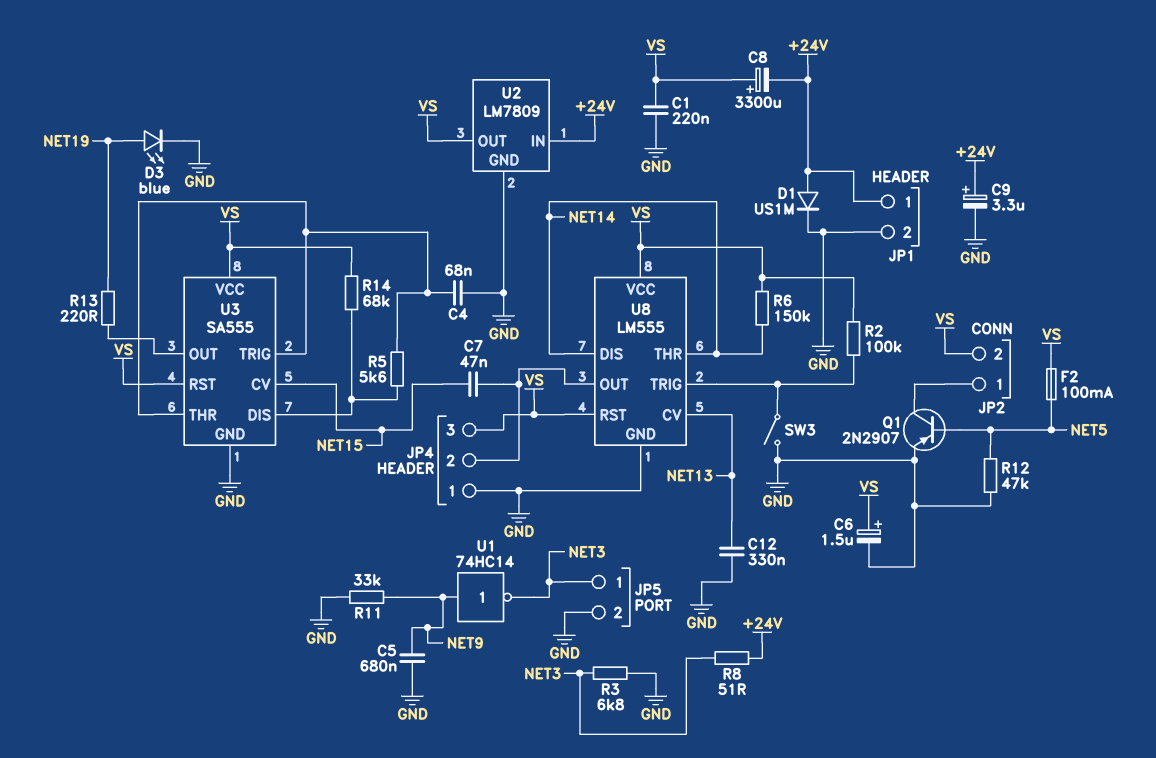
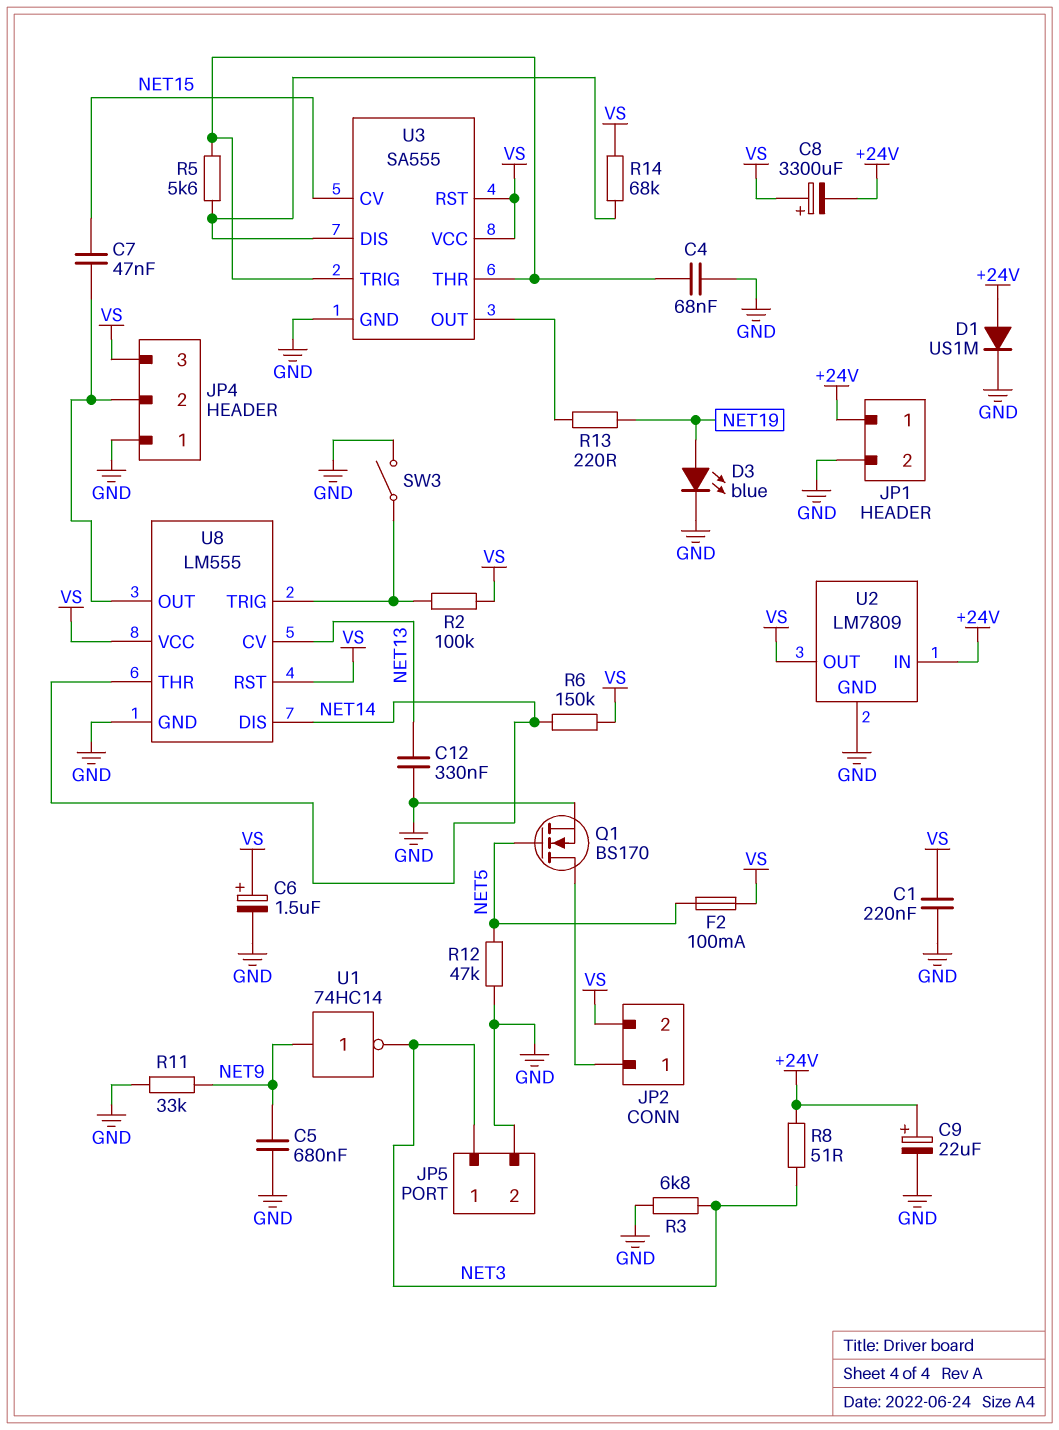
C9: 3.3uF (plus +24V, minus GND) -> 22uF (plus +24V, minus GND)
Q1: PNP 2N2907 (B NET5, C JP2/1, E GND) -> NMOS BS170 (G NET5, D JP2/1, S GND)

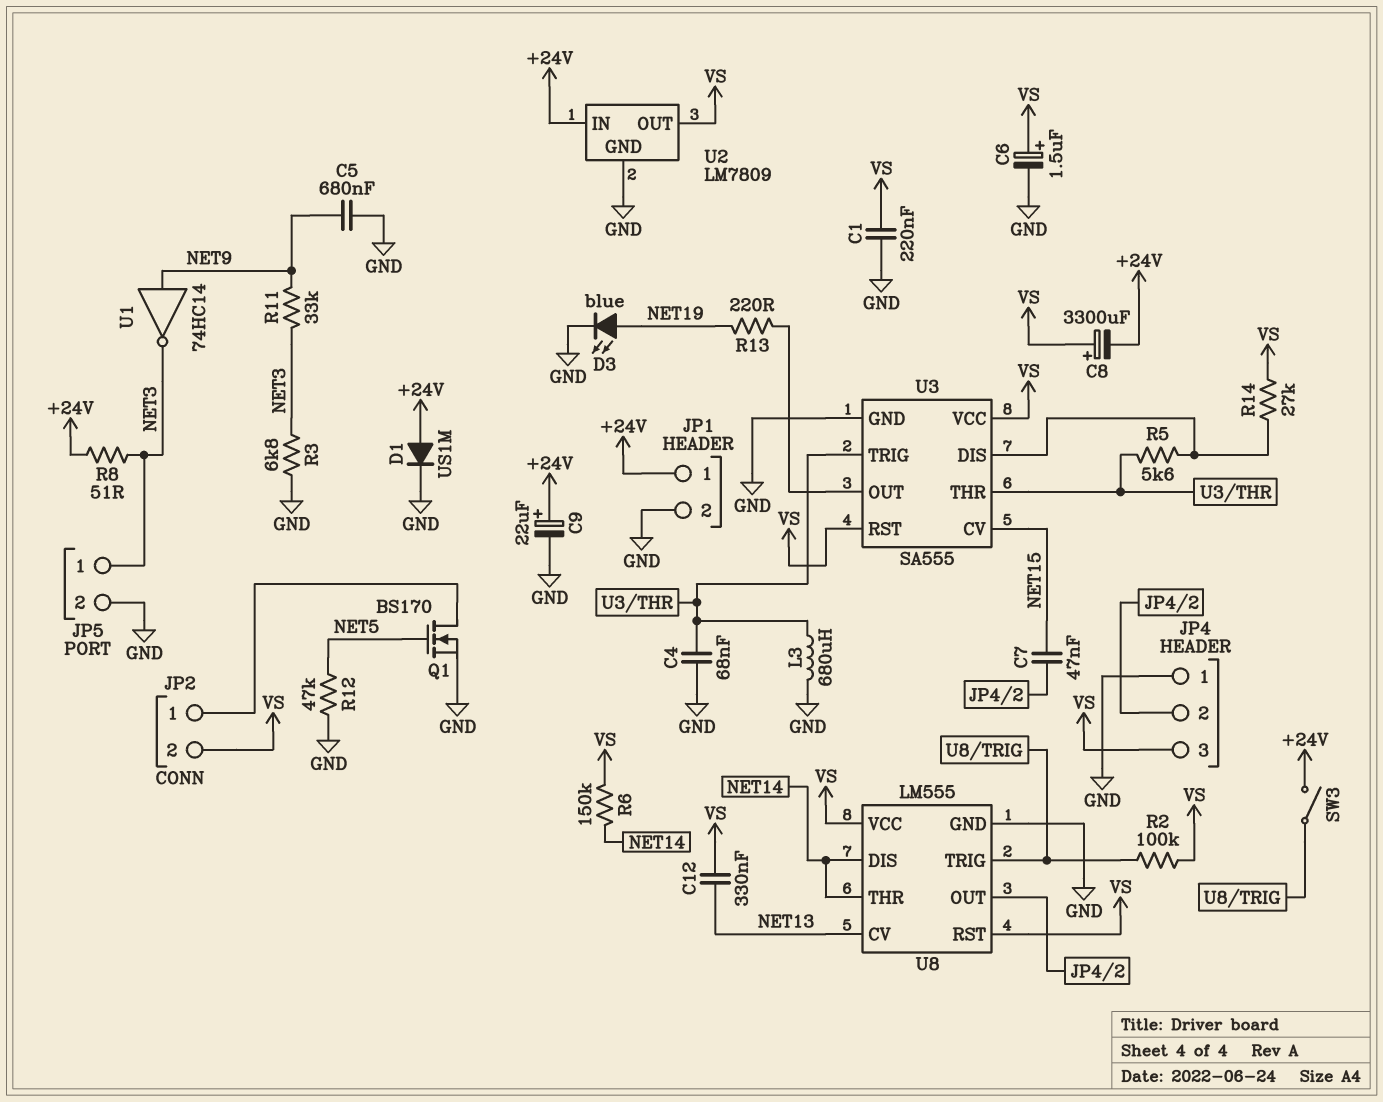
C12: 330nF (GND, NET13) -> 330nF (NET13, VS)
F2: 100mA (NET5, VS) -> none
L3: none -> 680uH (GND, U3/THR)
R11: 33k (GND, NET9) -> 33k (NET3, NET9)
R14: 68k (U3/DIS, VS) -> 27k (U3/DIS, VS)
SW3: switch (GND, U8/TRIG) -> switch (+24V, U8/TRIG)

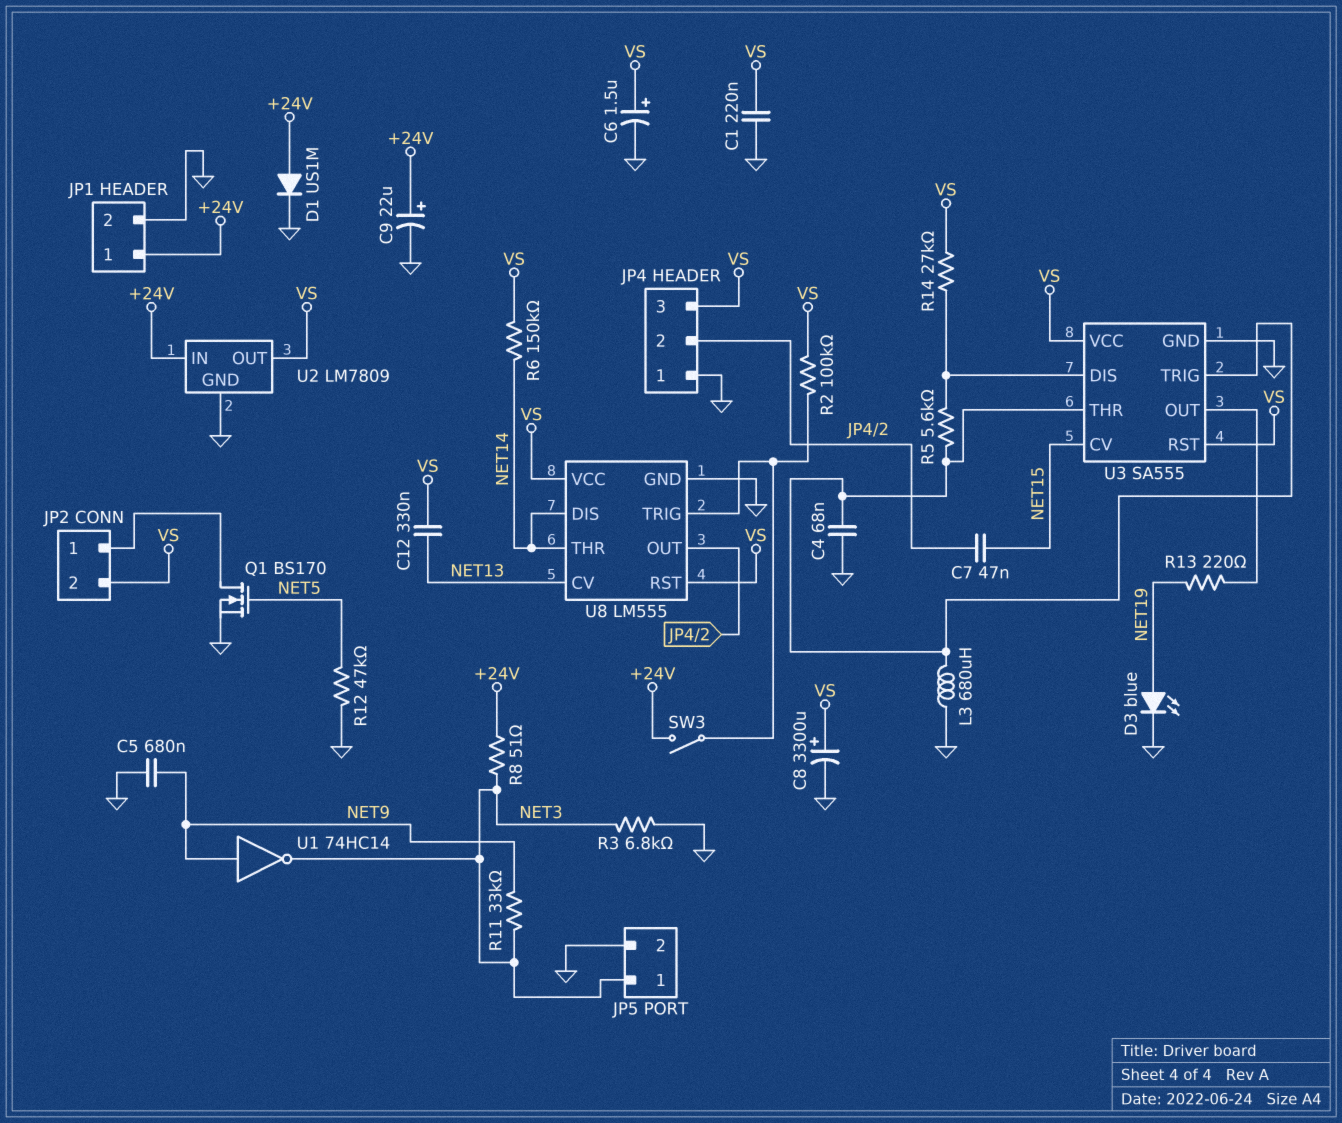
C8: 3300uF (plus VS, minus +24V) -> 3300uF (plus VS, minus GND)

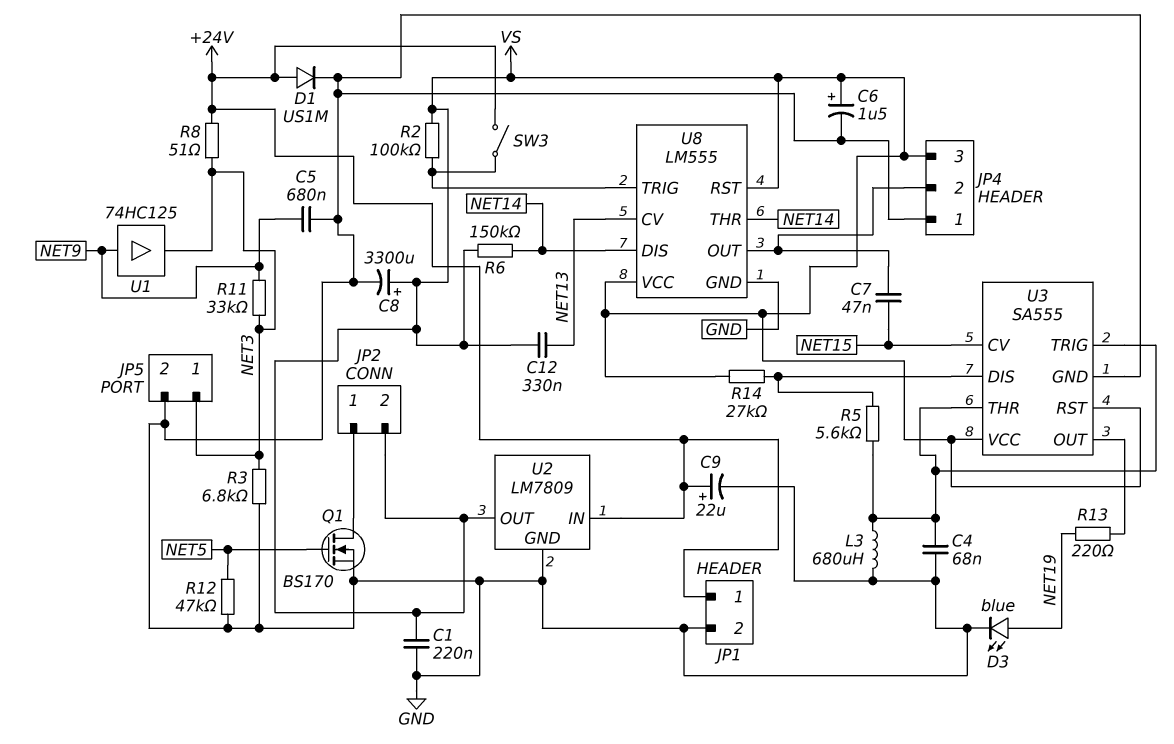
U1: NOT 74HC14 (in NET9, out NET3) -> buffer 74HC125 (in NET9, out NET3)

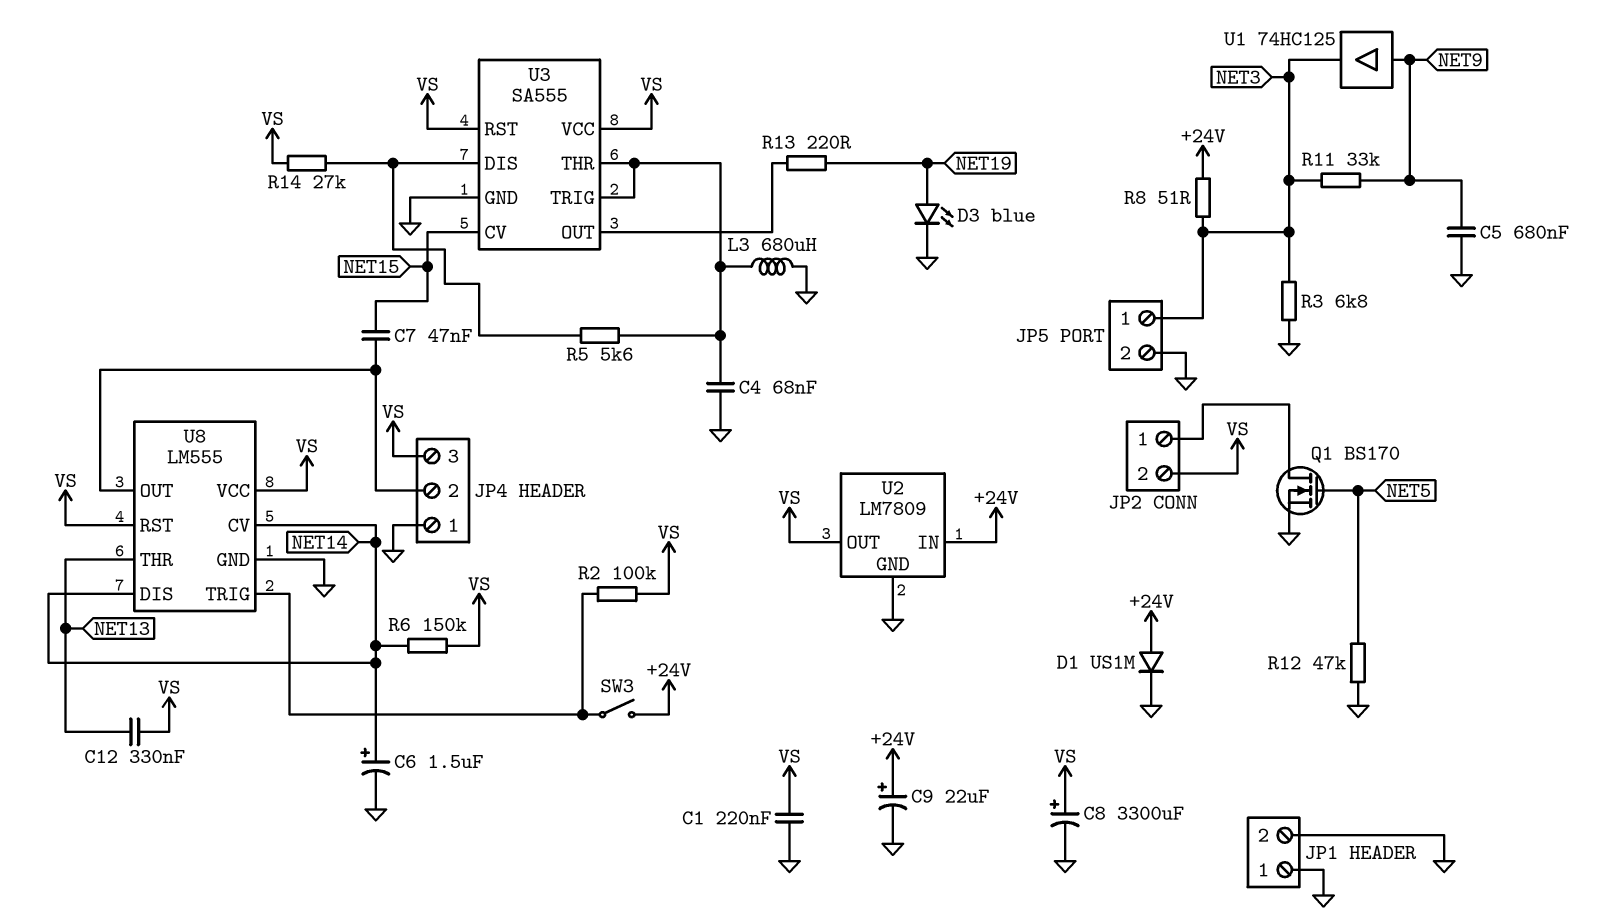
C6: 1.5uF (plus VS, minus GND) -> 1.5uF (plus NET14, minus GND)
JP1 pin 1: +24V -> GND
U8 pin CV: NET13 -> NET14
U8 pin THR: NET14 -> NET13

